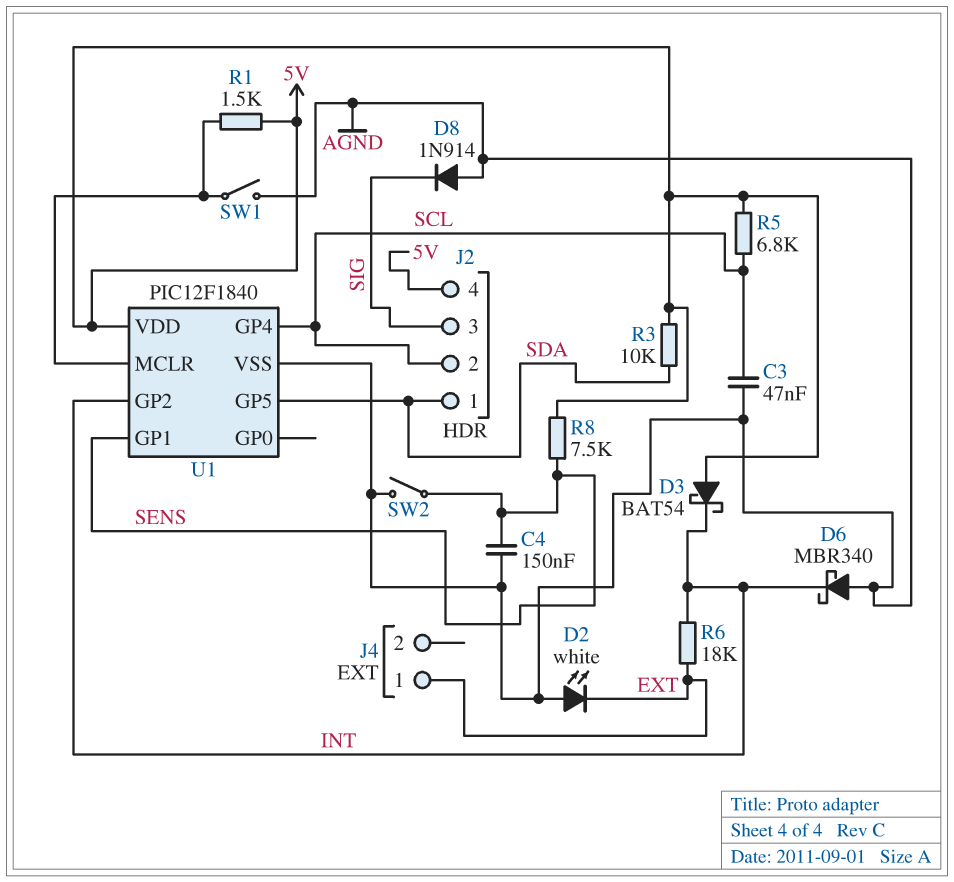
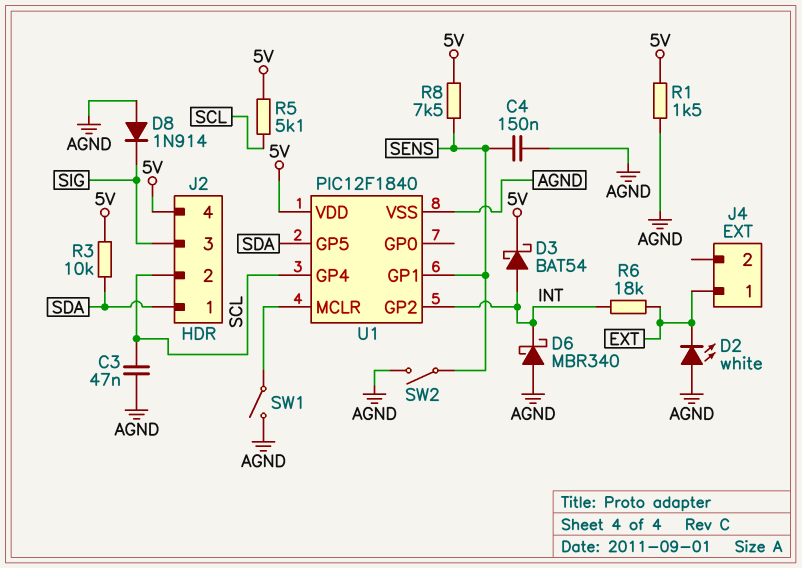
D3: schottky BAT54 (A 5V, K INT) -> schottky BAT54 (A INT, K 5V)
R1: 1.5k (5V, U1/MCLR) -> 1.5k (5V, AGND)
R5: 6.8k (5V, SCL) -> 5.1k (5V, SCL)

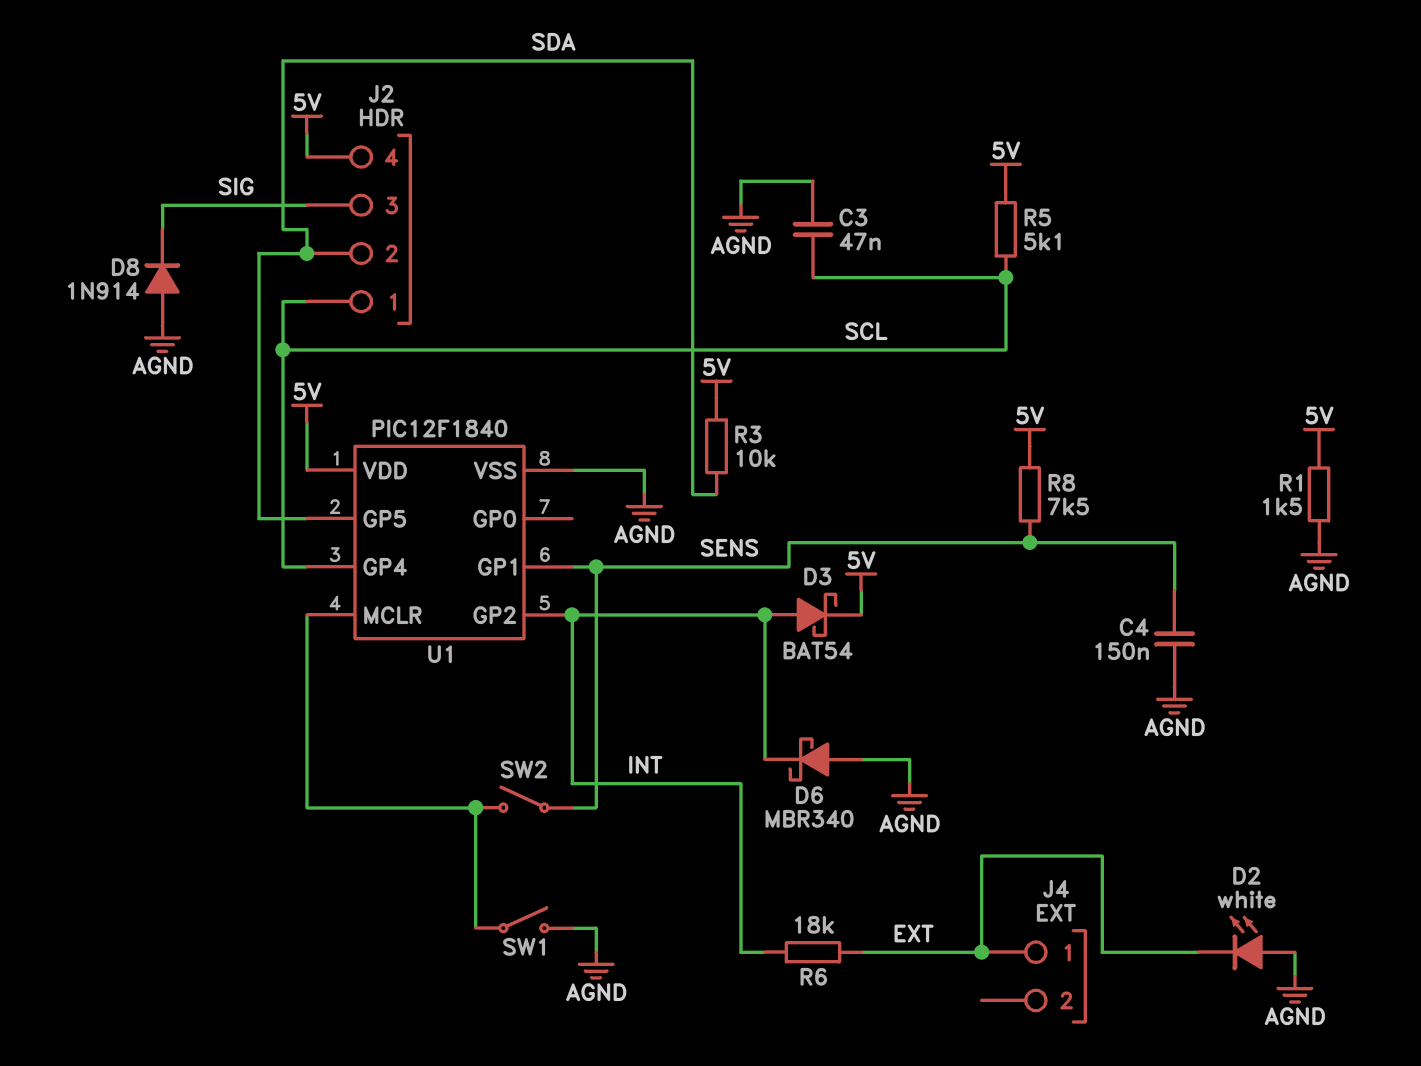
J2 pin 1: SDA -> SCL
J2 pin 2: SCL -> SDA
SW2: switch (AGND, SENS) -> switch (SENS, U1/MCLR)

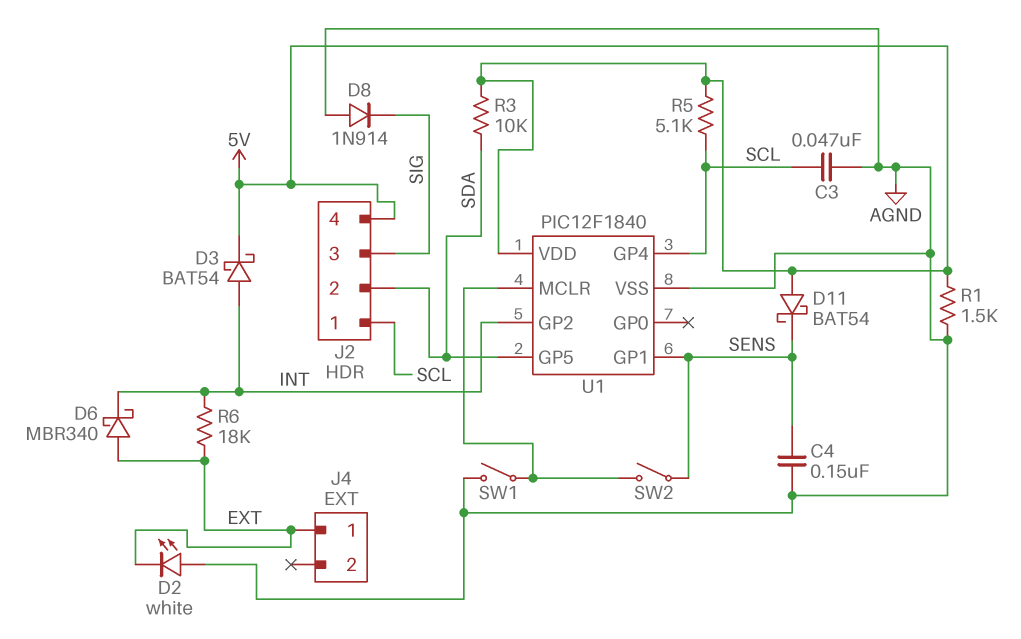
D6: schottky MBR340 (A AGND, K INT) -> schottky MBR340 (A EXT, K INT)
D11: none -> schottky BAT54 (A 5V, K SENS)
R8: 7.5k (5V, SENS) -> none

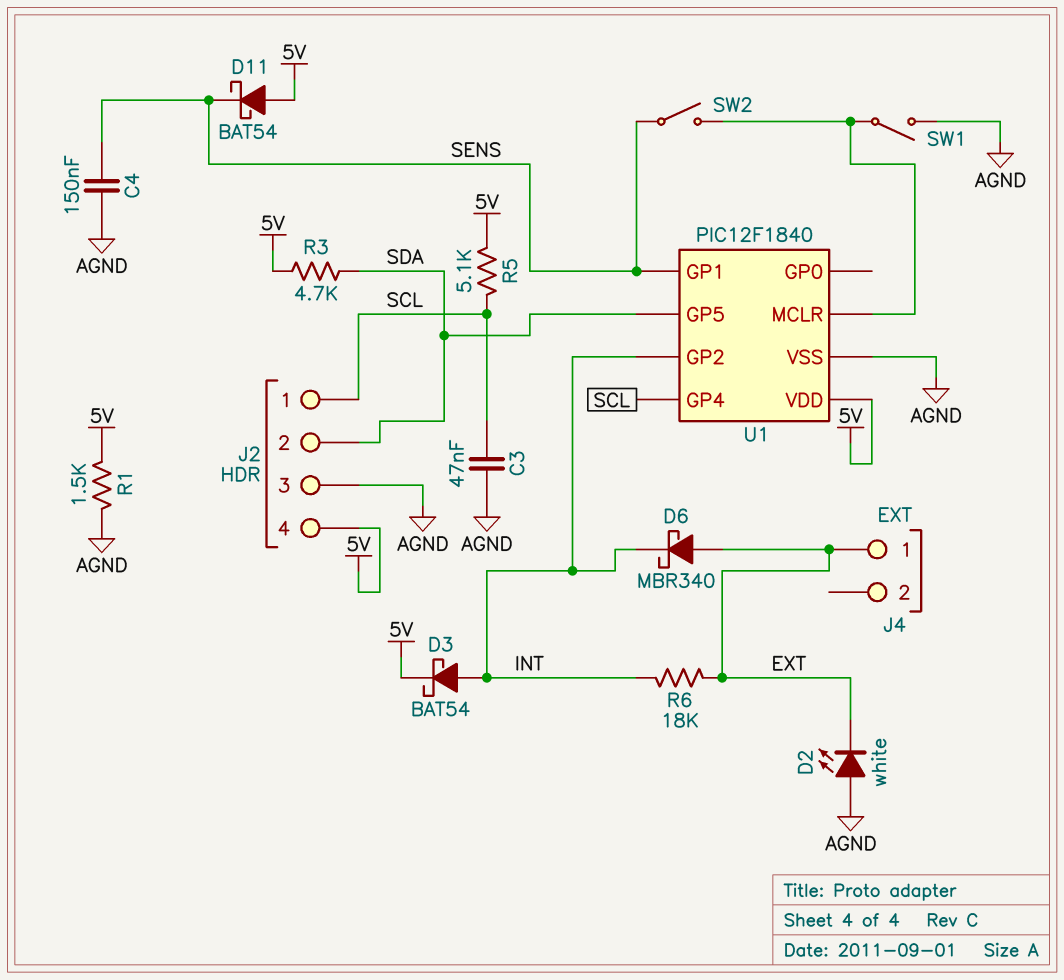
D8: diode 1N914 (A AGND, K SIG) -> none
J2 pin 3: SIG -> AGND
R3: 10k (5V, SDA) -> 4.7k (5V, SDA)

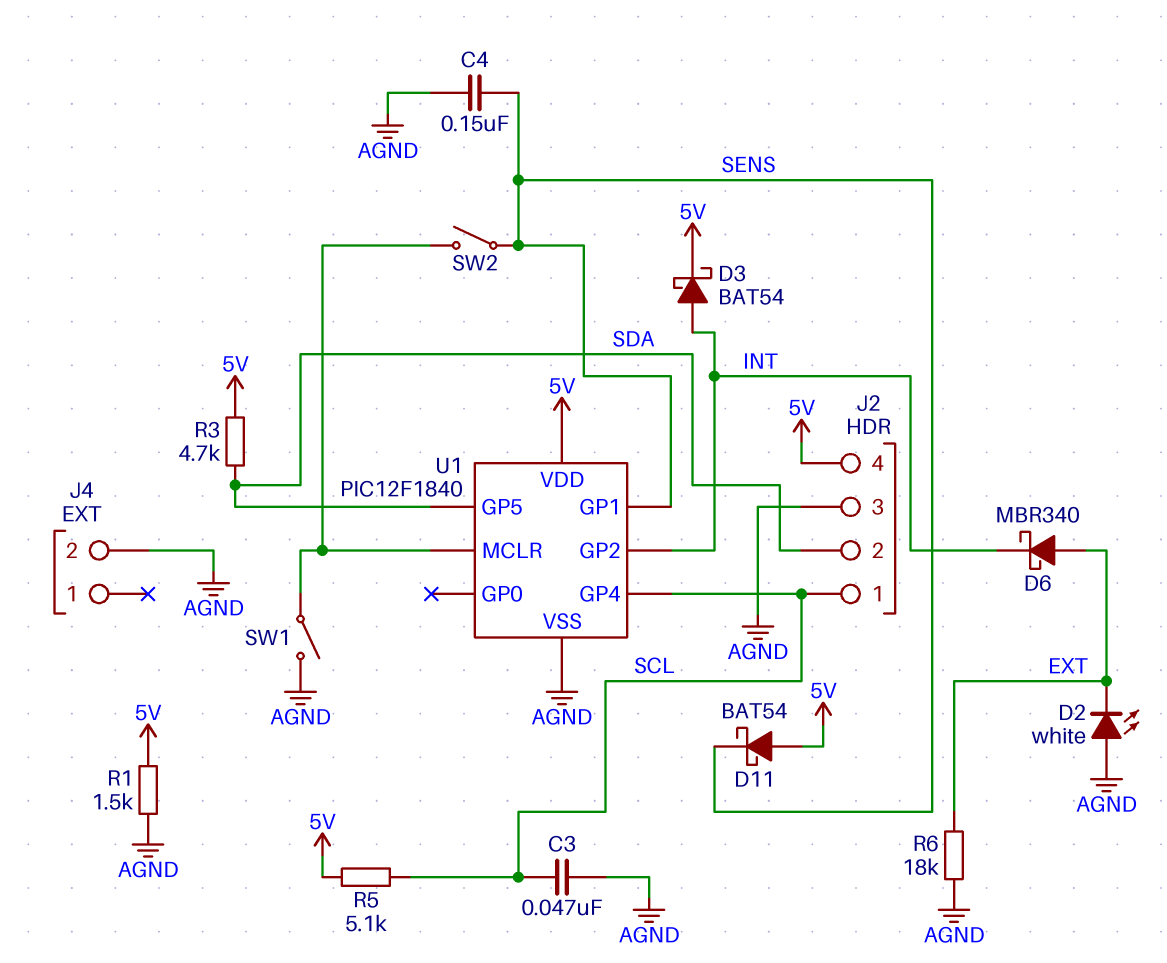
J4 pin 1: EXT -> none
J4 pin 2: none -> AGND
R6: 18k (EXT, INT) -> 18k (AGND, EXT)

